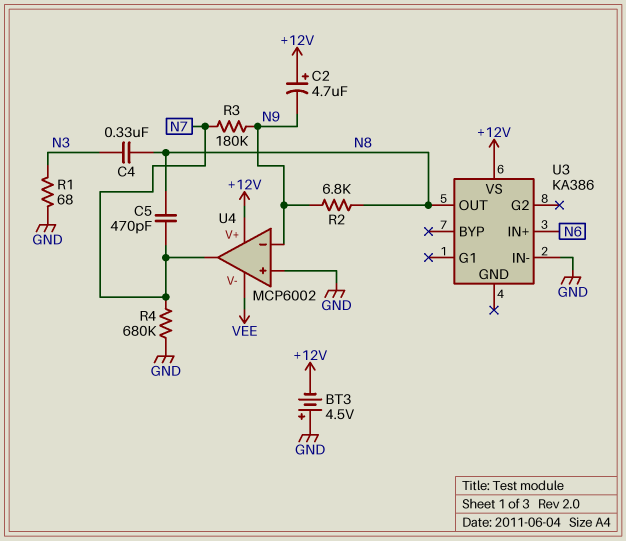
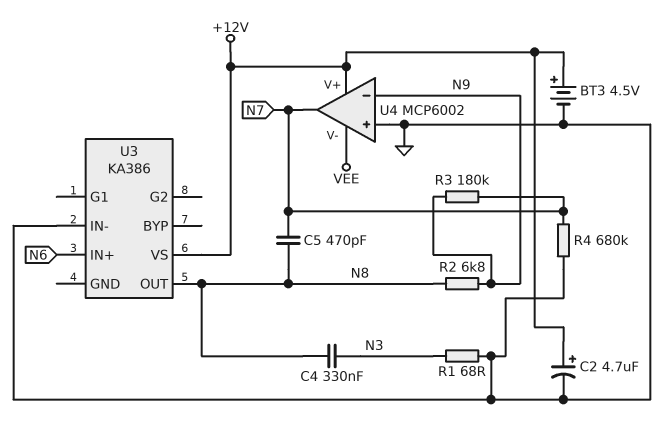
BT3: 4.5V (plus GND, minus +12V) -> 4.5V (plus +12V, minus GND)
C2: 4.7uF (plus +12V, minus N9) -> 4.7uF (plus +12V, minus GND)

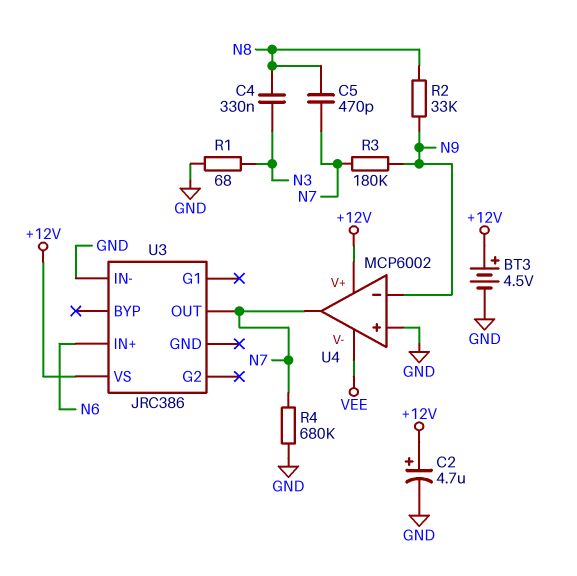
R2: 6.8k (N8, N9) -> 33k (N8, N9)
U3: KA386 -> JRC386
U3 pin OUT: N8 -> N7

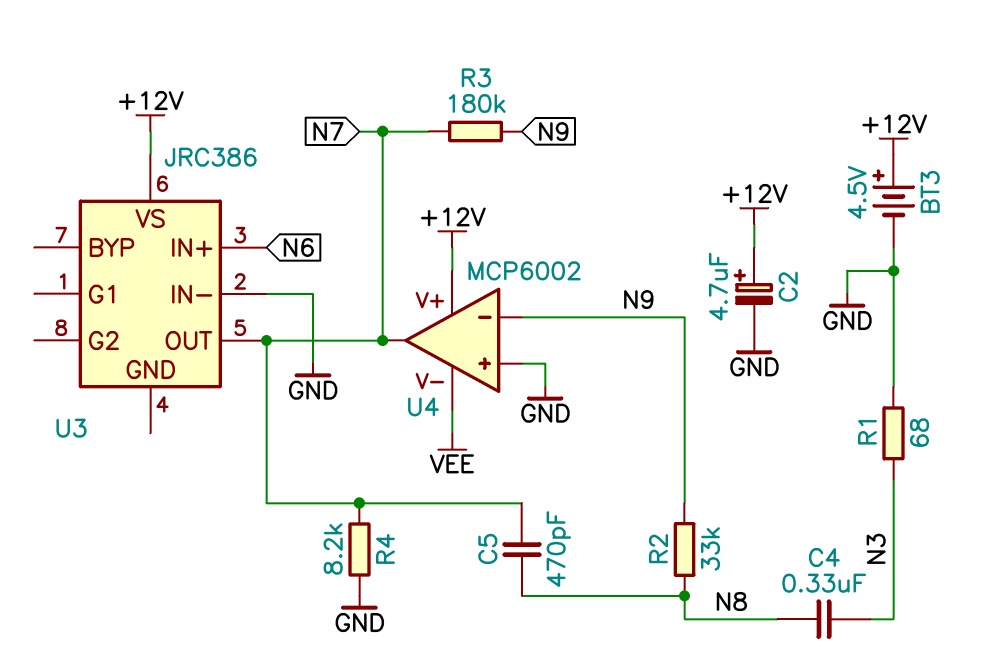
R4: 680k (GND, N7) -> 8.2k (GND, N7)

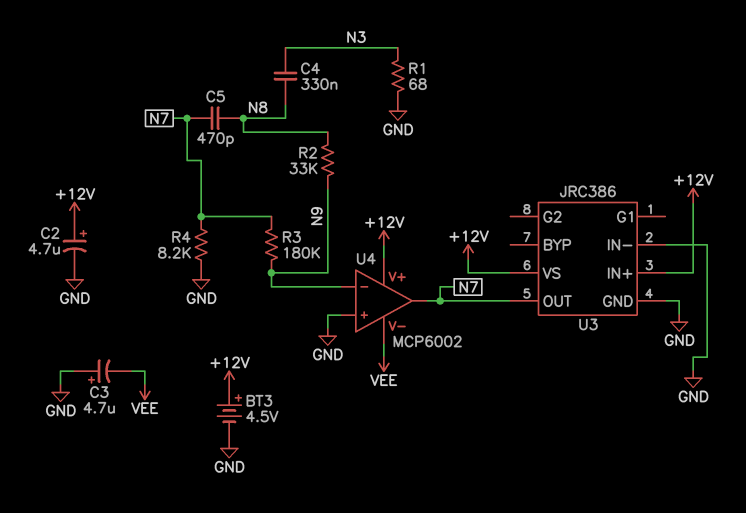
C3: none -> 4.7uF (plus GND, minus VEE)
U3 pin GND: none -> GND
U3 pin IN+: N6 -> +12V

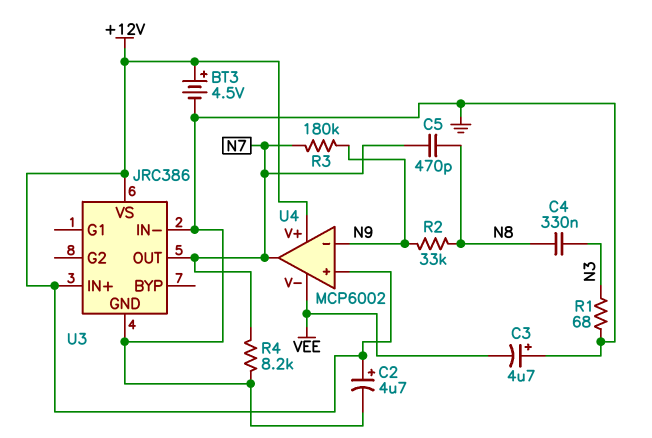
U4 pin in+: GND -> +12V

